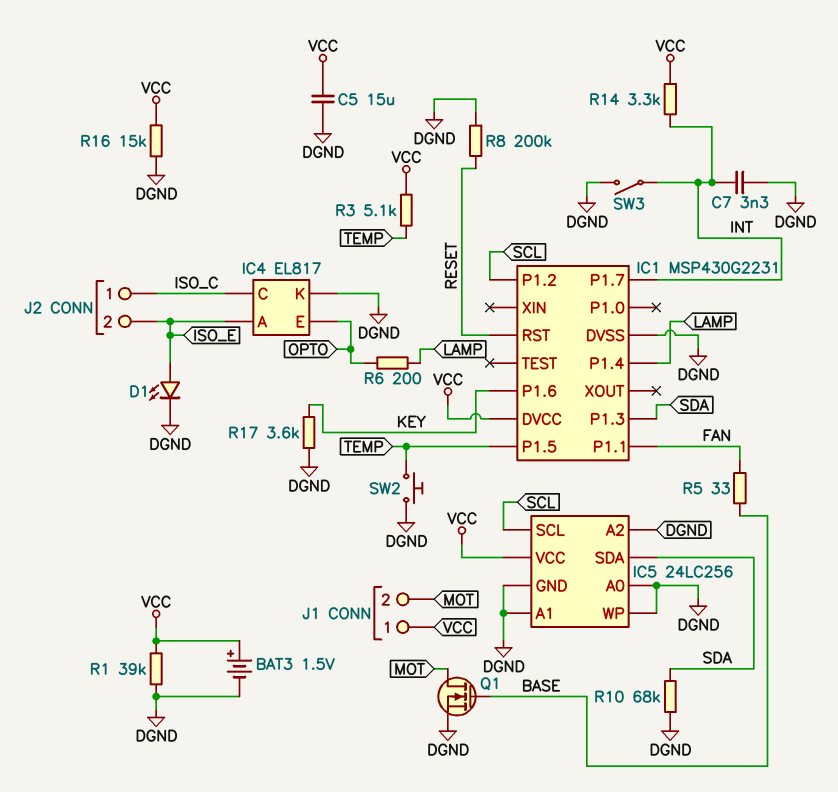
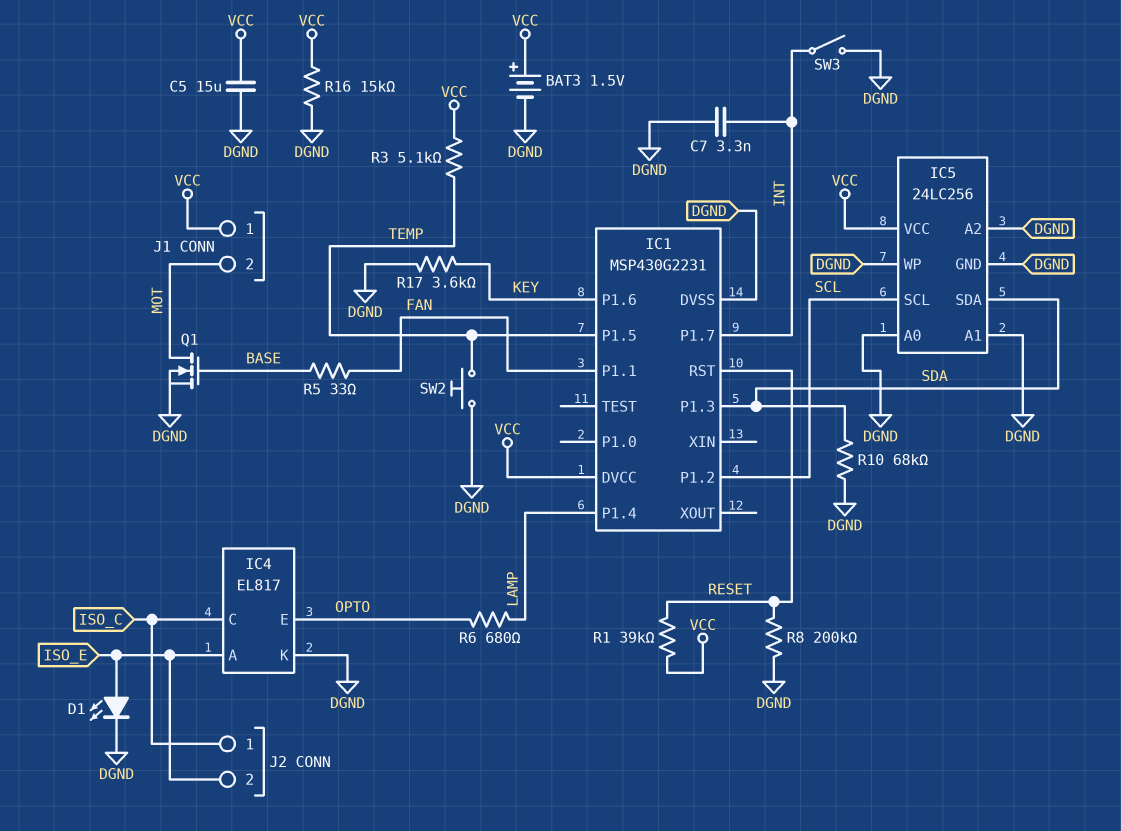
R1: 39k (DGND, VCC) -> 39k (RESET, VCC)
R6: 200 (LAMP, OPTO) -> 680 (LAMP, OPTO)
R14: 3.3k (INT, VCC) -> none

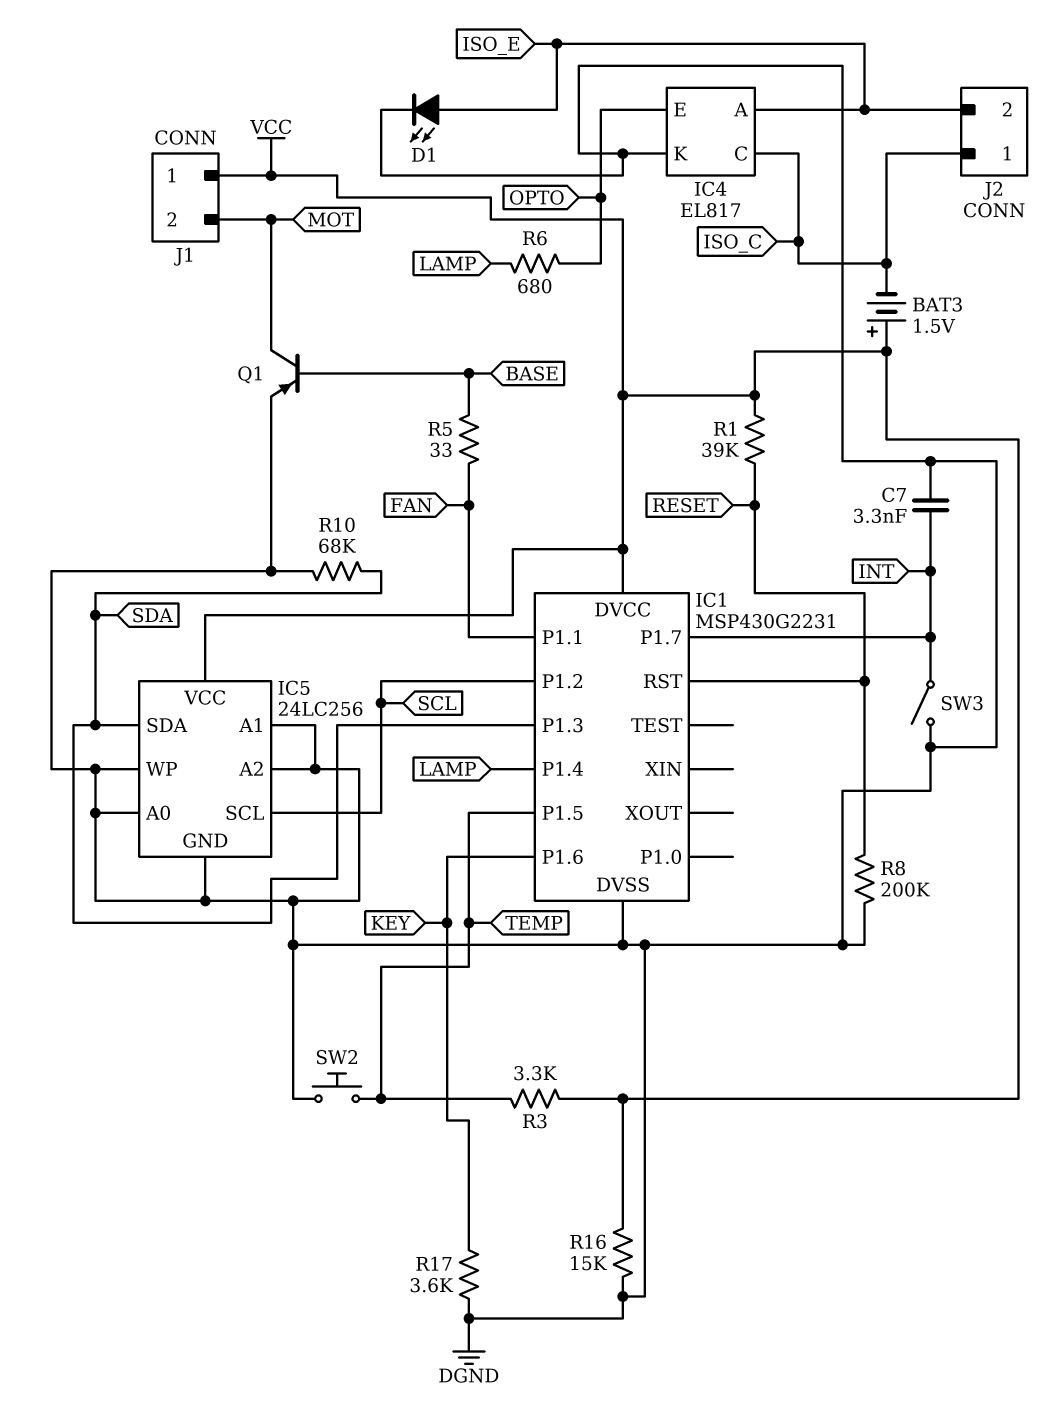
BAT3: 1.5V (plus VCC, minus DGND) -> 1.5V (plus VCC, minus ISO_C)
C5: 15uF (DGND, VCC) -> none
Q1: NMOS (G BASE, D MOT, S DGND) -> PNP (B BASE, C MOT, E DGND)
R3: 5.1k (TEMP, VCC) -> 3.3k (TEMP, VCC)

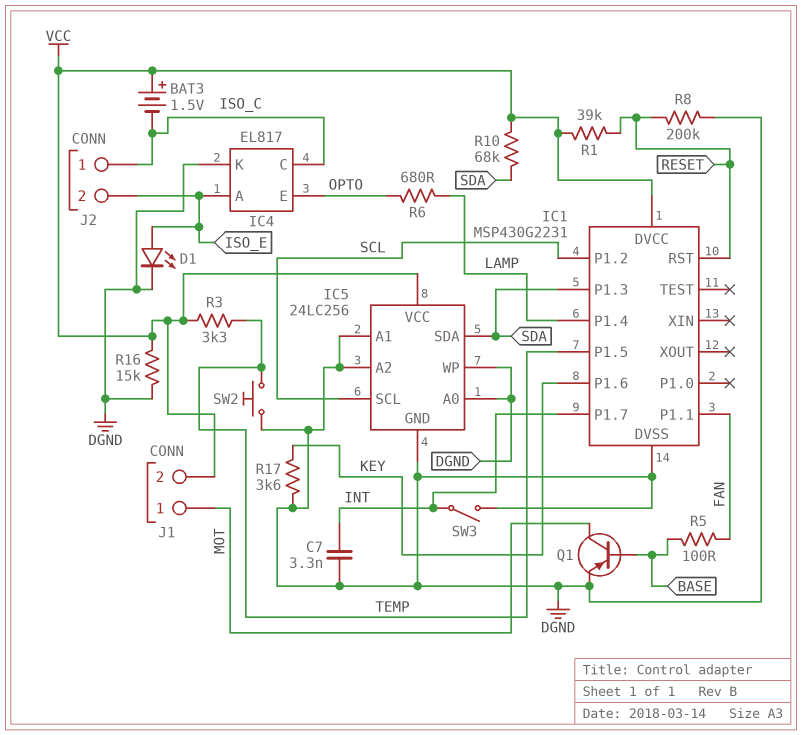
J1 pin 1: VCC -> MOT
J1 pin 2: MOT -> VCC
R5: 33 (BASE, FAN) -> 100 (BASE, FAN)
R10: 68k (DGND, SDA) -> 68k (SDA, VCC)

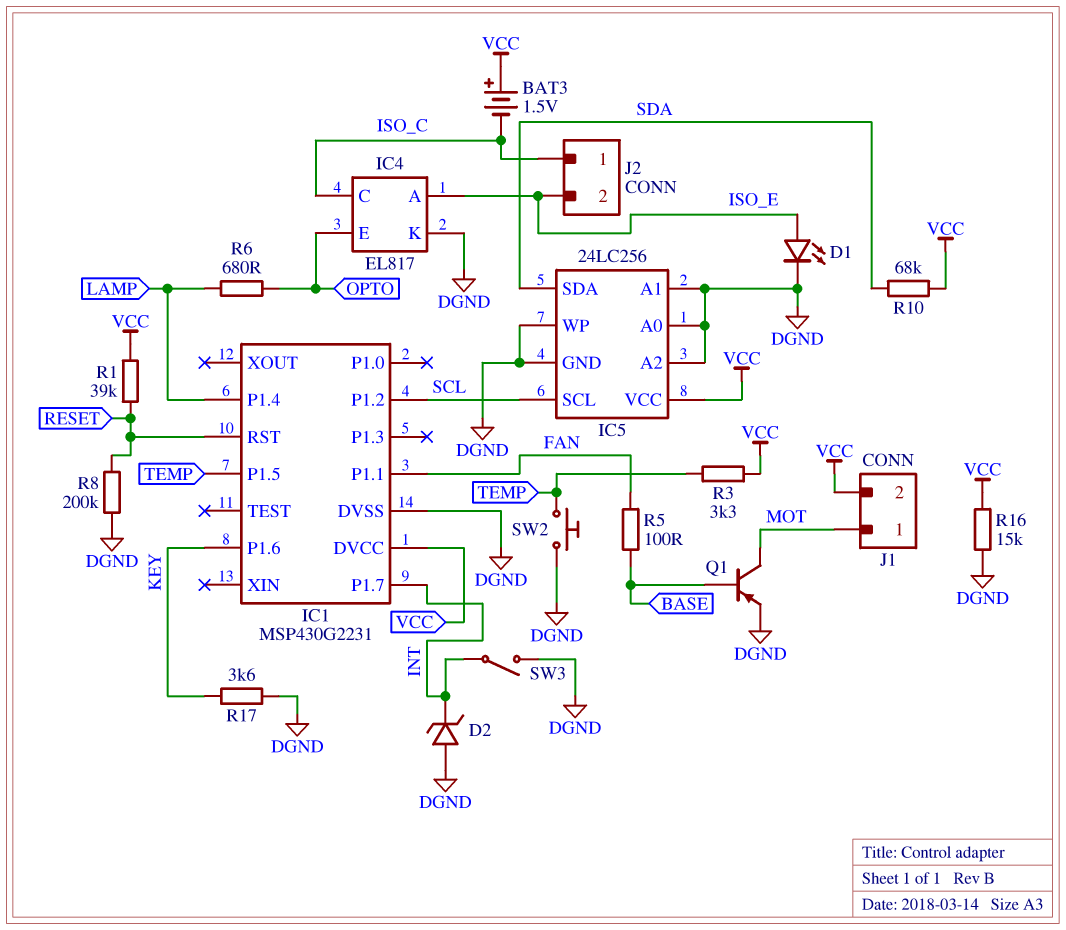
C7: 3.3nF (DGND, INT) -> none
D2: none -> zener (A DGND, K INT)
IC1 pin P1.3: SDA -> none

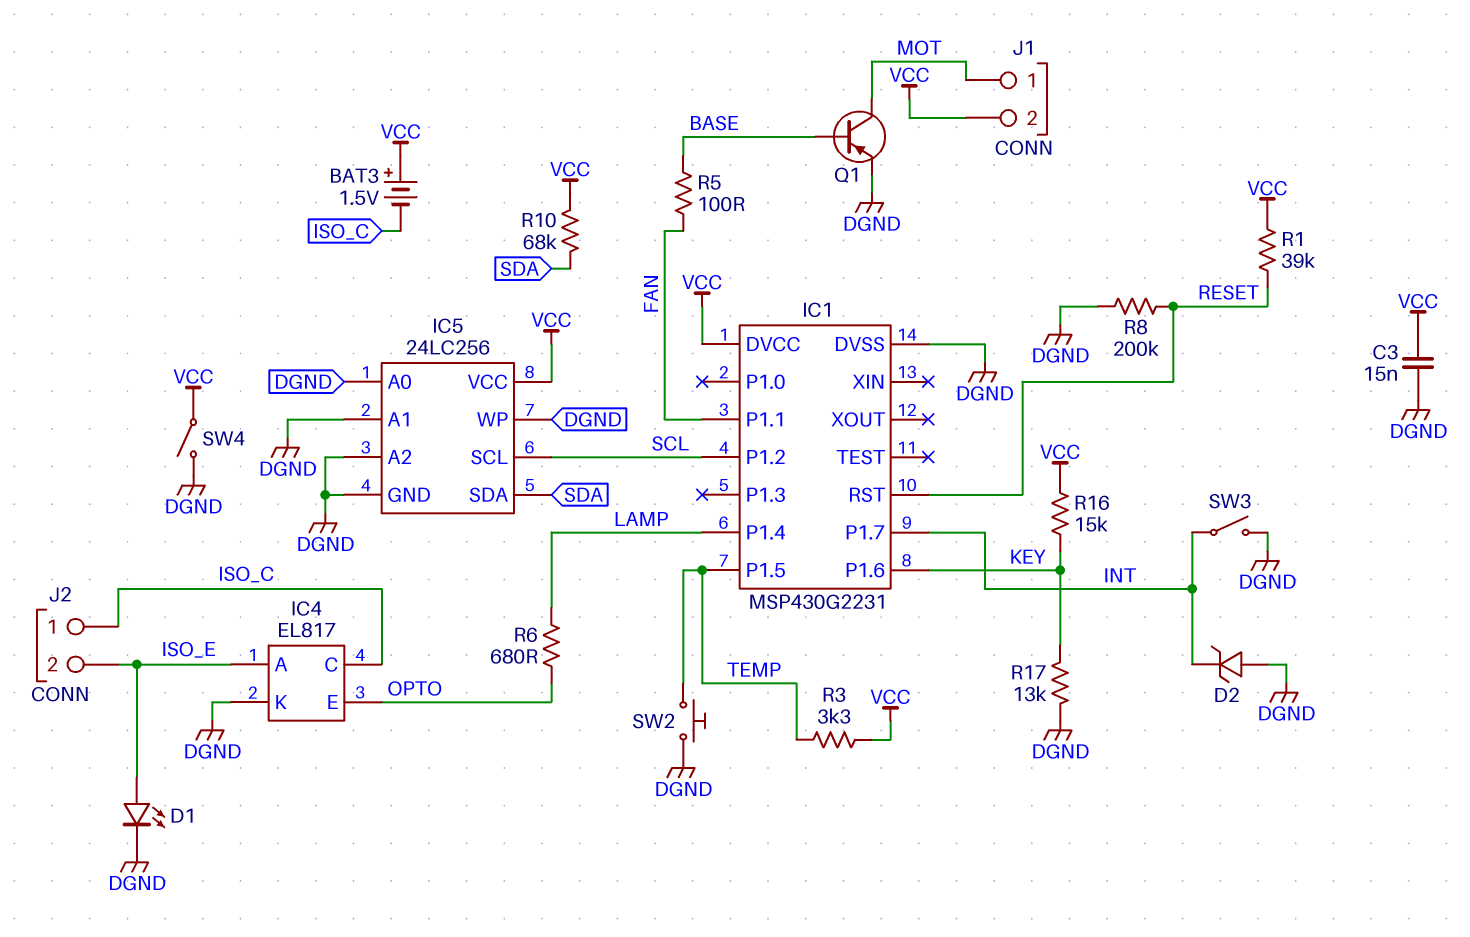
C3: none -> 15nF (DGND, VCC)
R16: 15k (DGND, VCC) -> 15k (KEY, VCC)
R17: 3.6k (DGND, KEY) -> 13k (DGND, KEY)
SW4: none -> switch (DGND, VCC)

